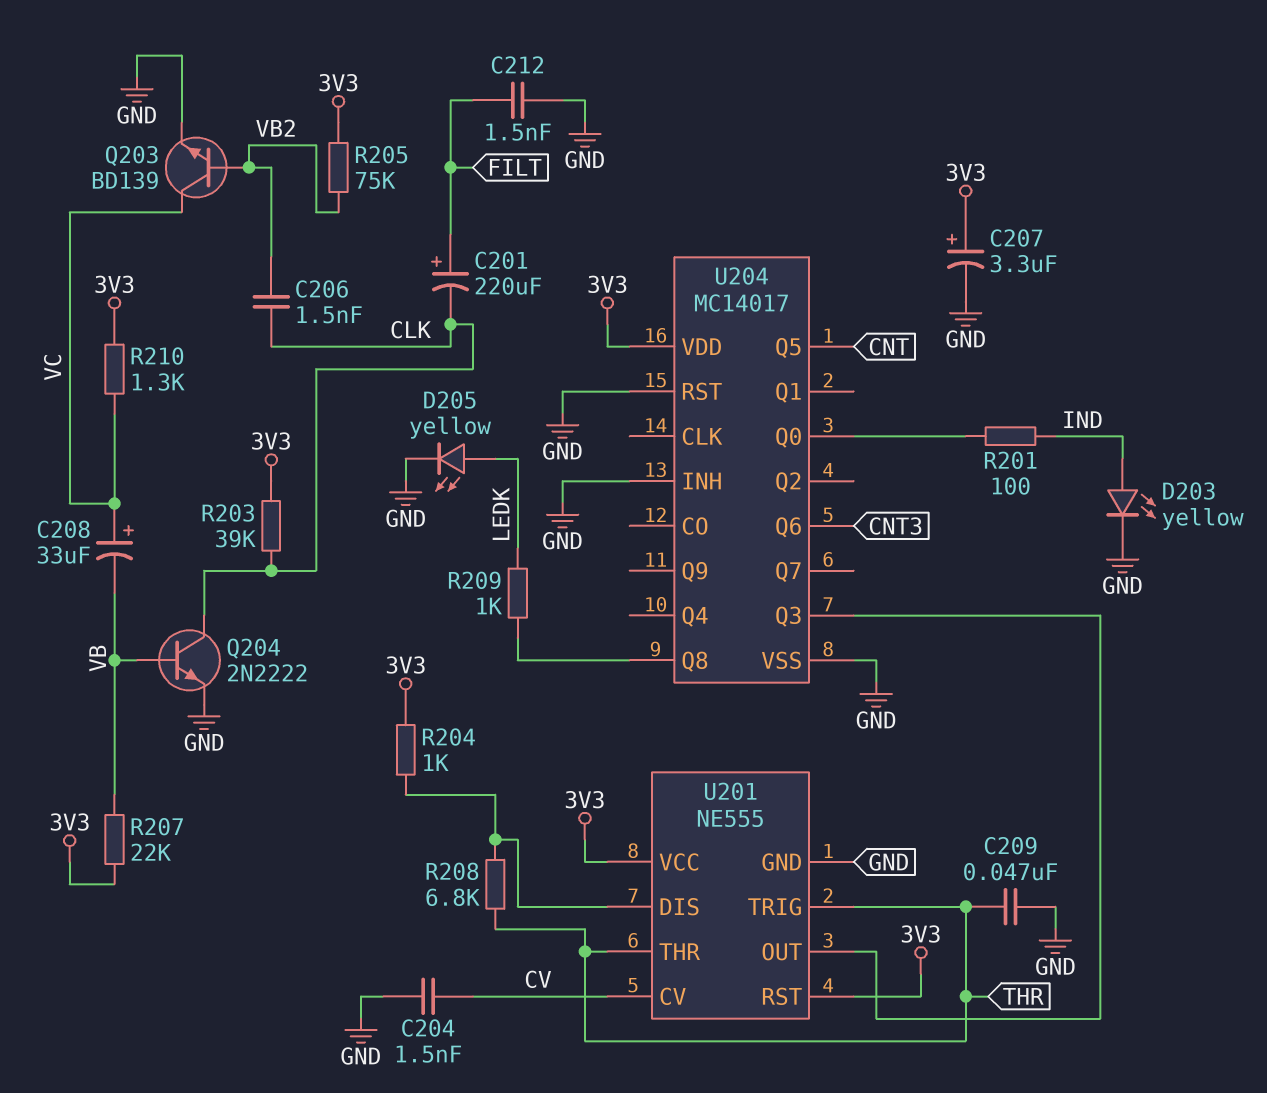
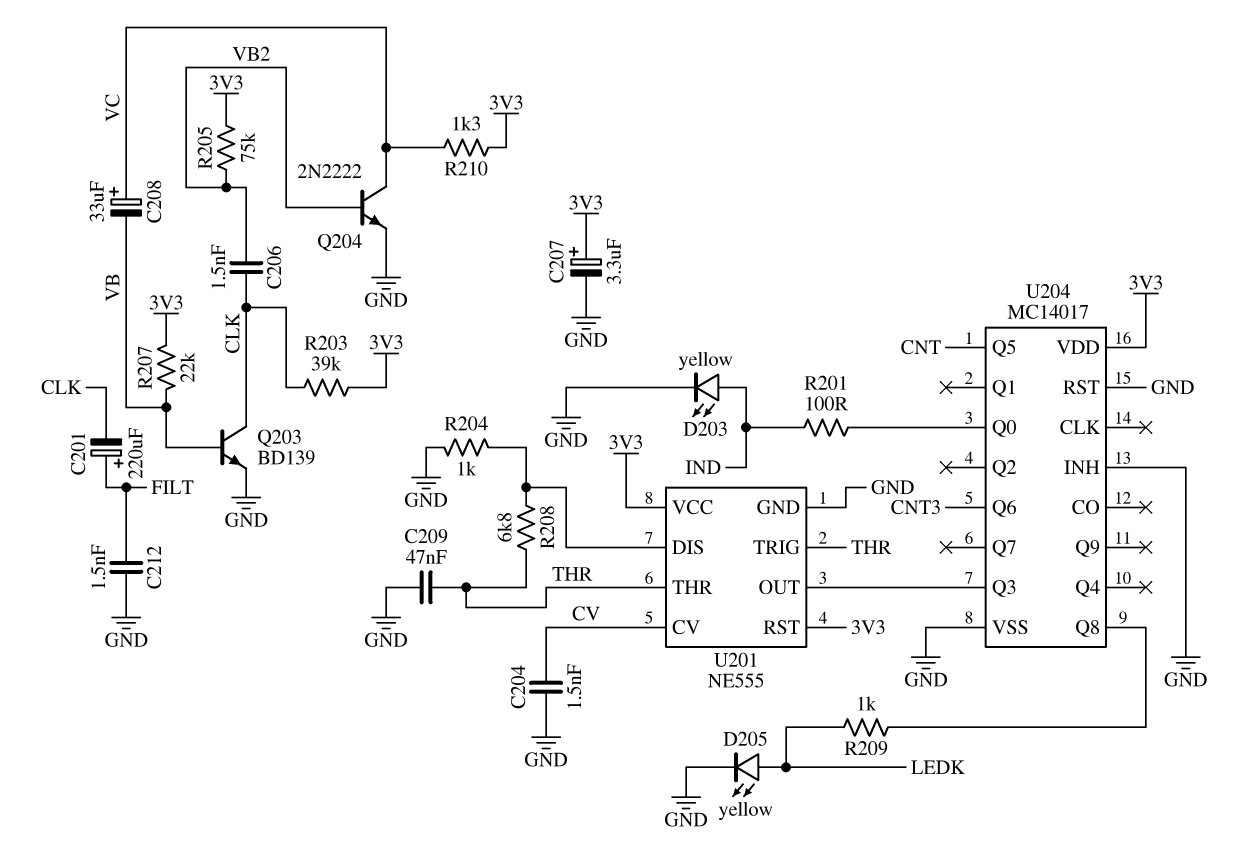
Q203: NPN BD139 (B VB2, C VC, E GND) -> NPN BD139 (B VB, C CLK, E GND)
Q204: NPN 2N2222 (B VB, C CLK, E GND) -> NPN 2N2222 (B VB2, C VC, E GND)
R204: 1k (3V3, U201/DIS) -> 1k (GND, U201/DIS)

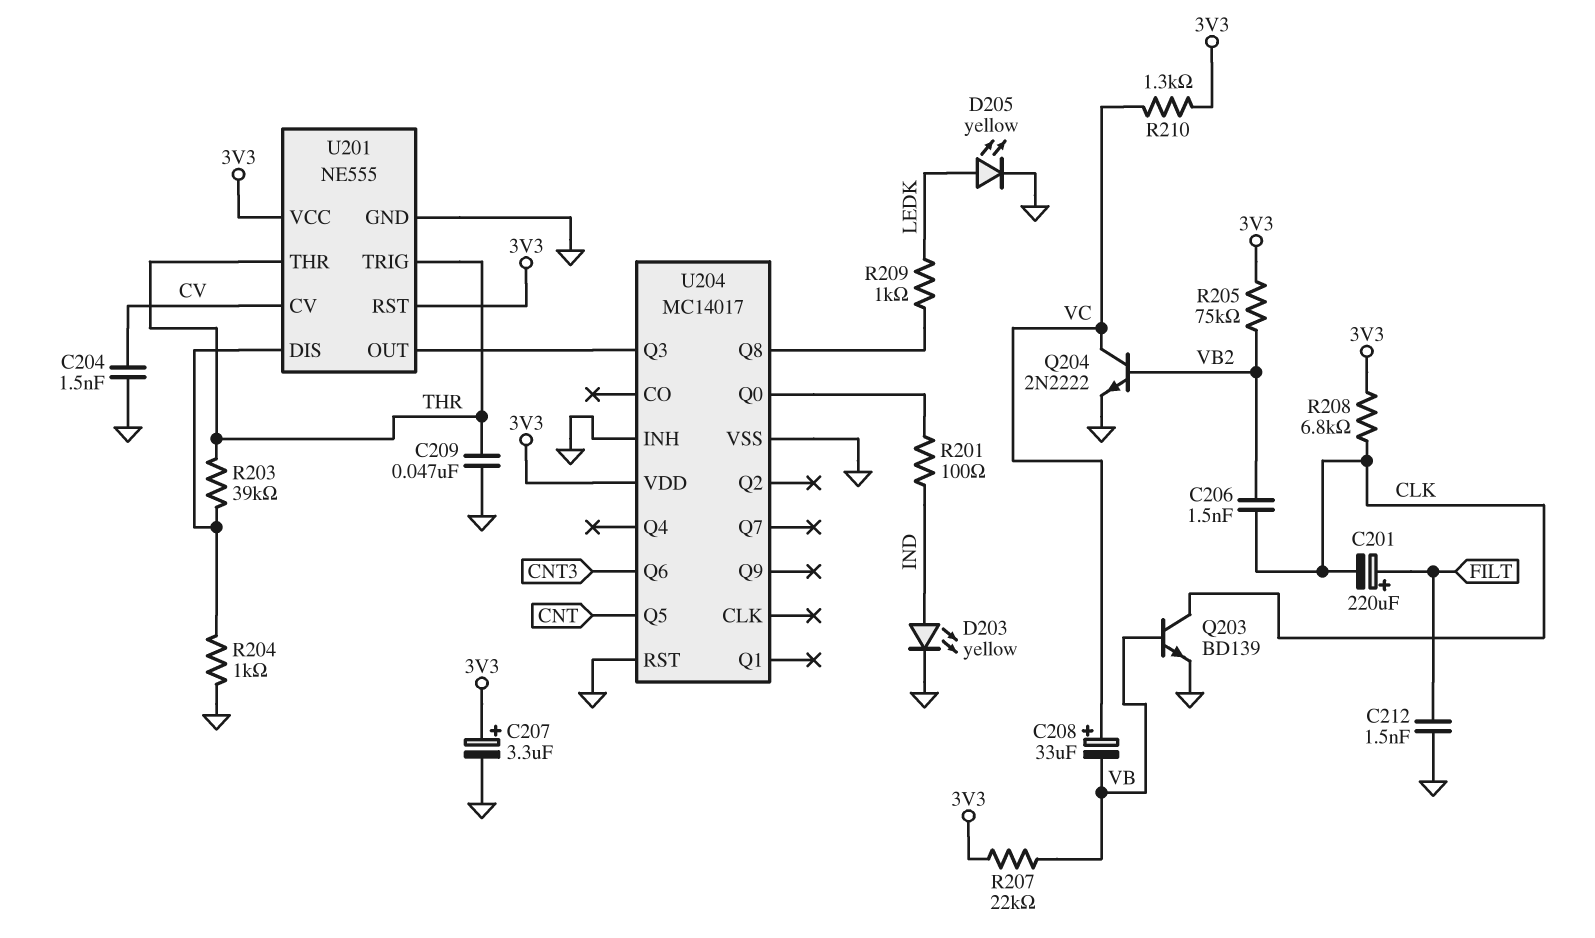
R203: 39k (3V3, CLK) -> 39k (THR, U201/DIS)
R208: 6.8k (THR, U201/DIS) -> 6.8k (3V3, CLK)

